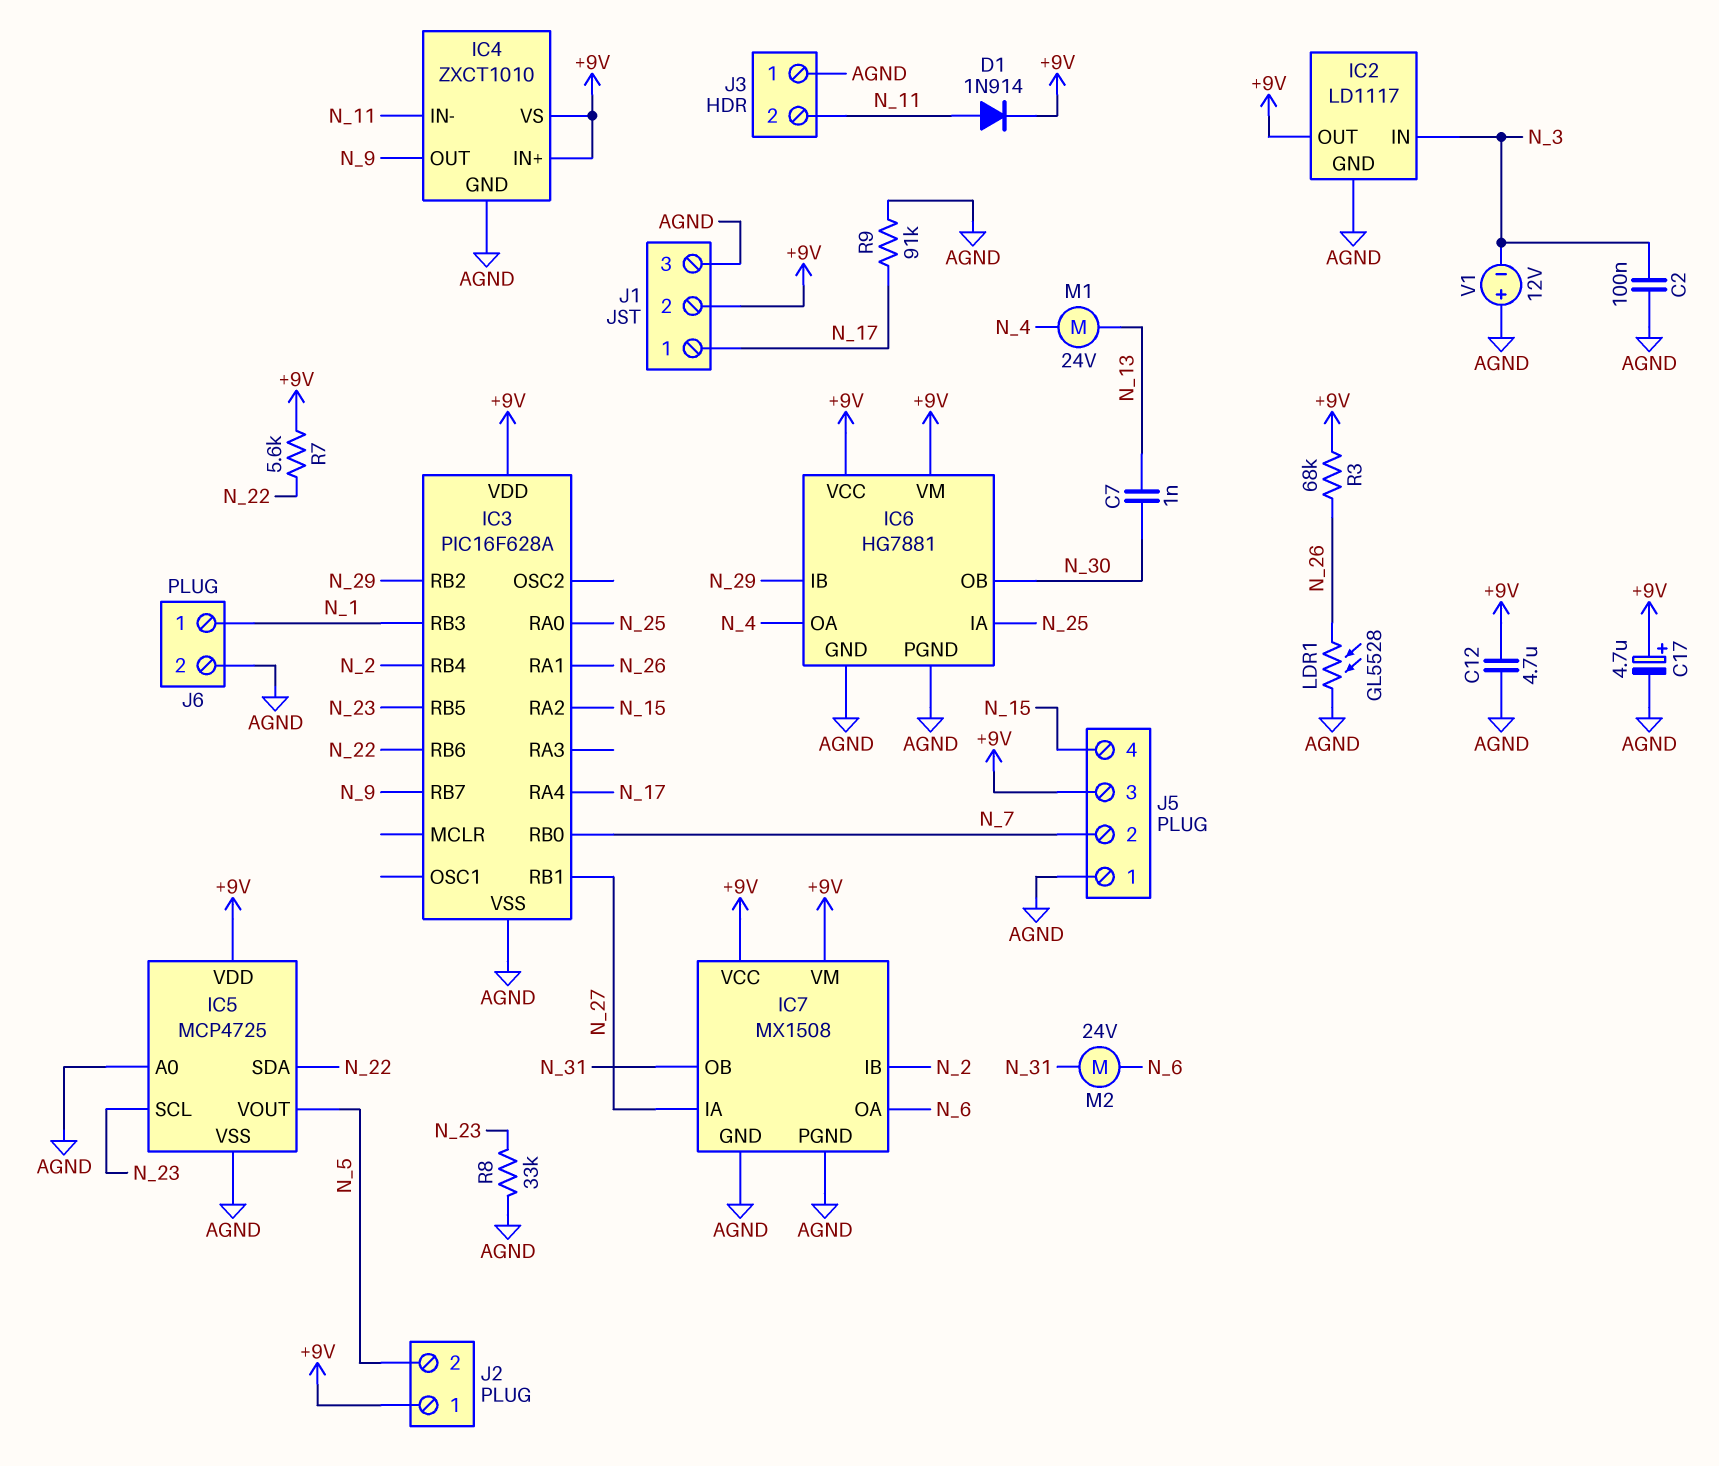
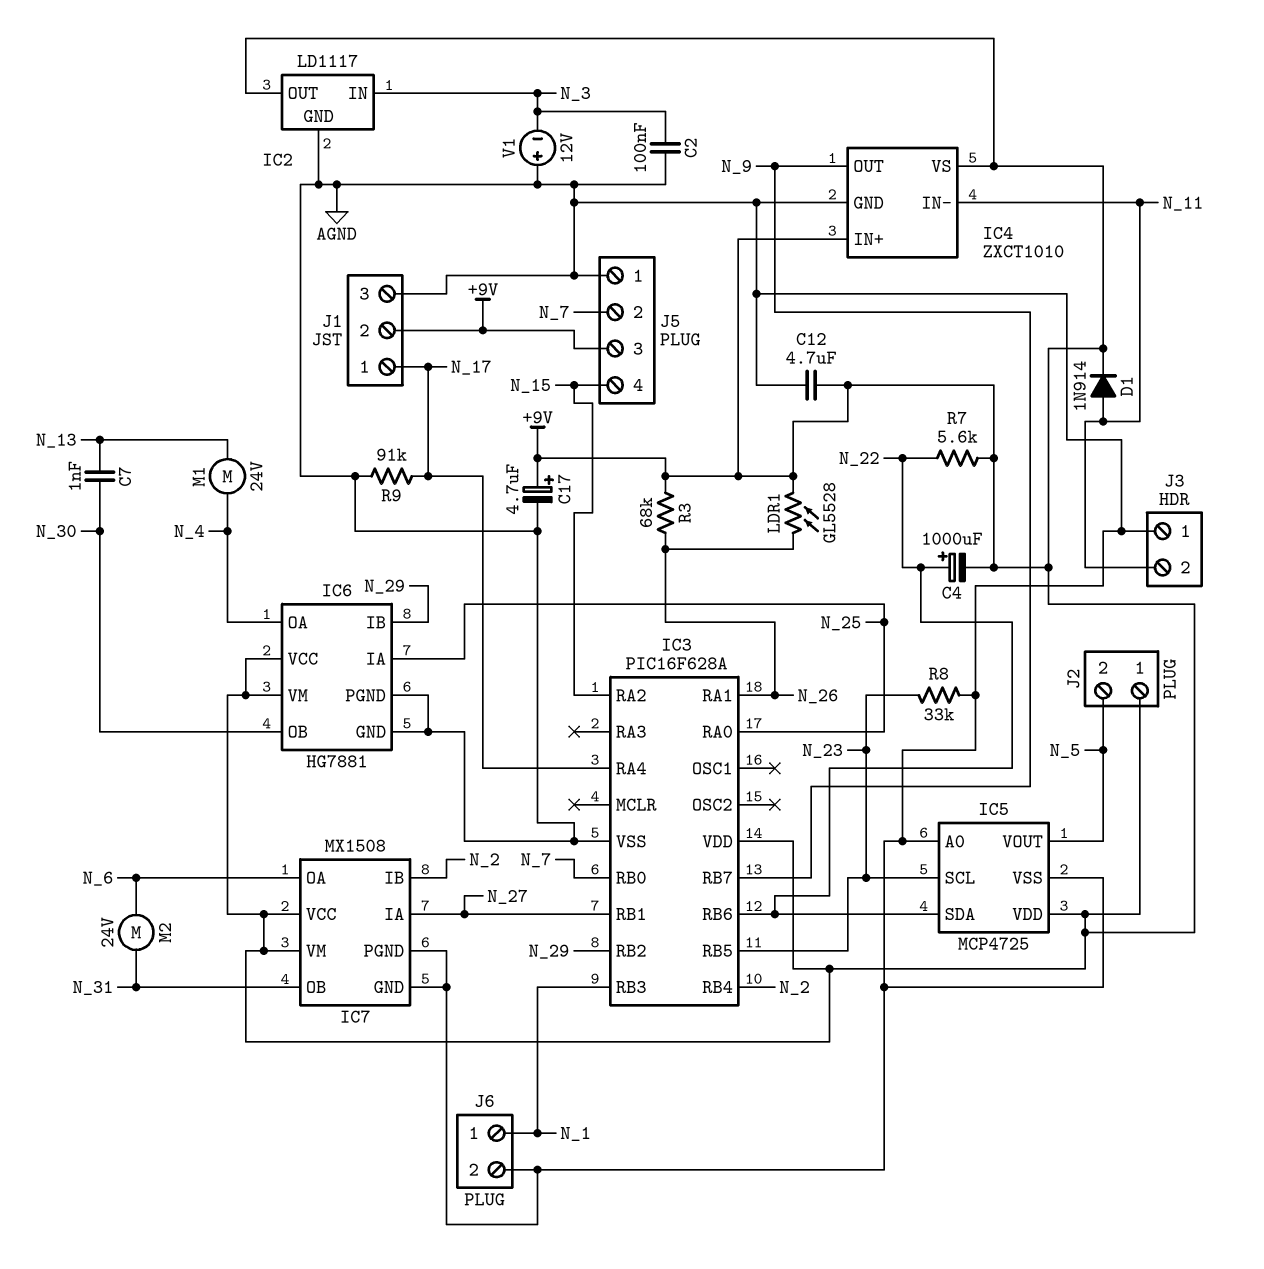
C4: none -> 1000uF (plus N_22, minus +9V)
LDR1: GL5528 (AGND, N_26) -> GL5528 (+9V, N_26)

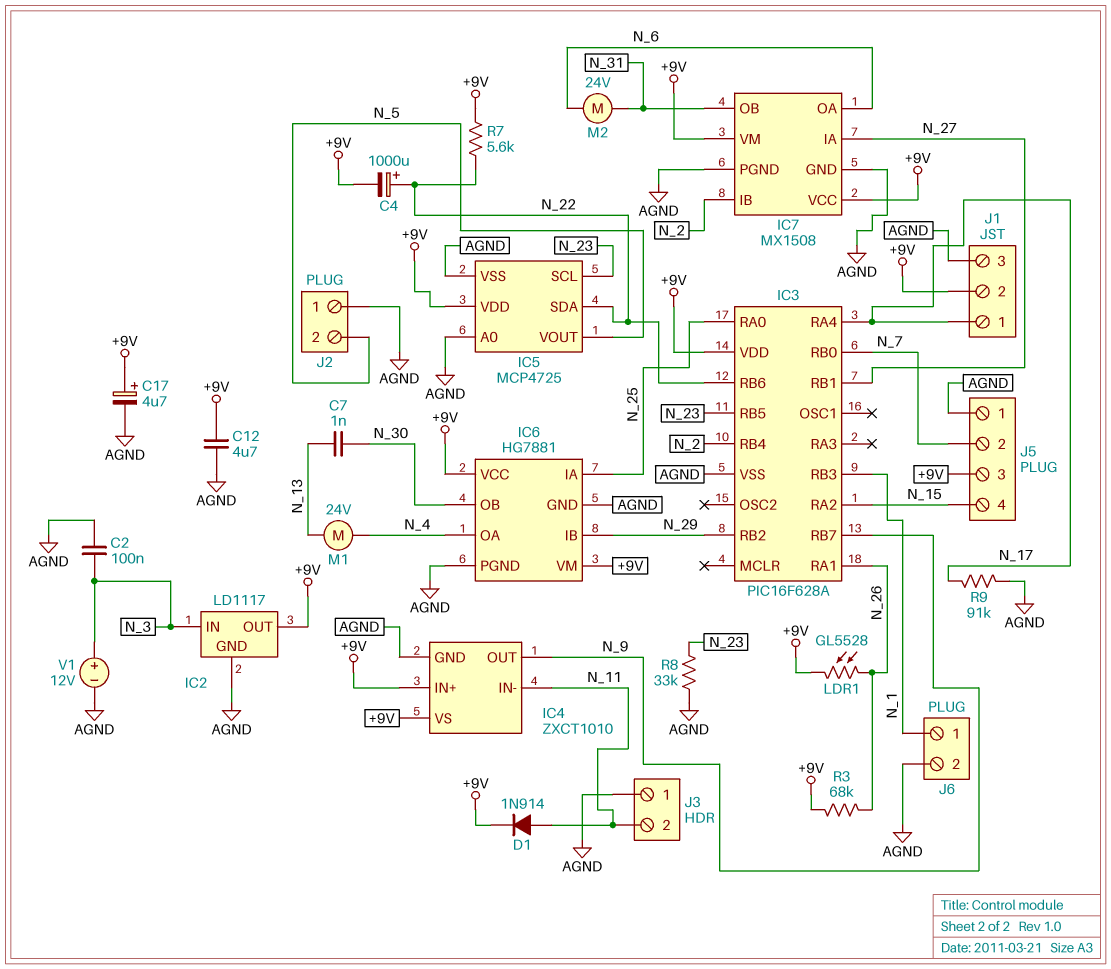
J2 pin 1: +9V -> AGND
V1: 12V (plus AGND, minus N_3) -> 12V (plus N_3, minus AGND)

